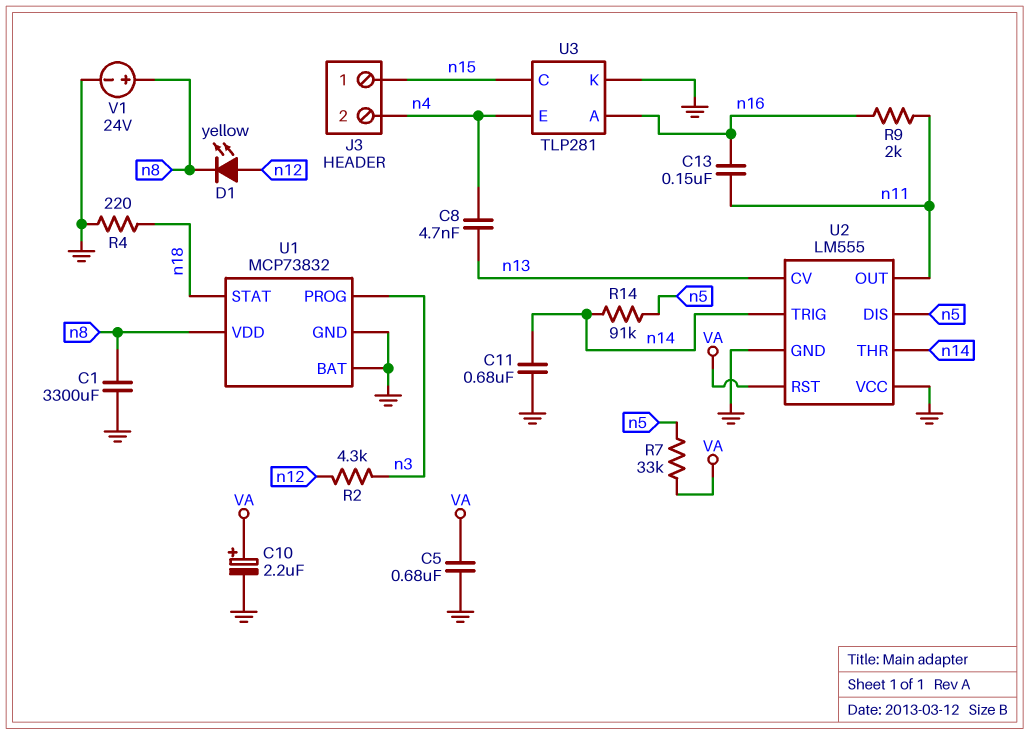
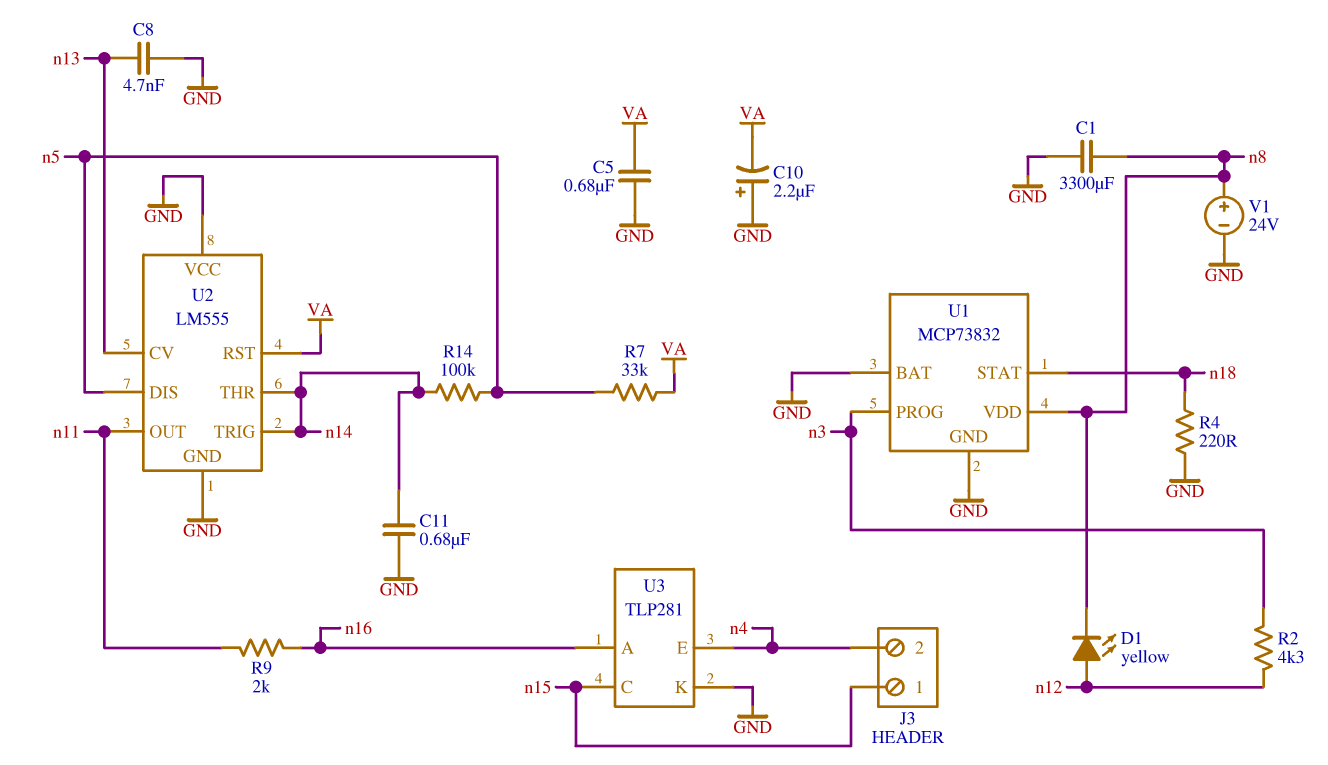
C8: 4.7nF (n4, n13) -> 4.7nF (GND, n13)
C10: 2.2uF (plus VA, minus GND) -> 2.2uF (plus GND, minus VA)
C13: 150nF (n11, n16) -> none
R14: 91k (n5, n14) -> 100k (n5, n14)

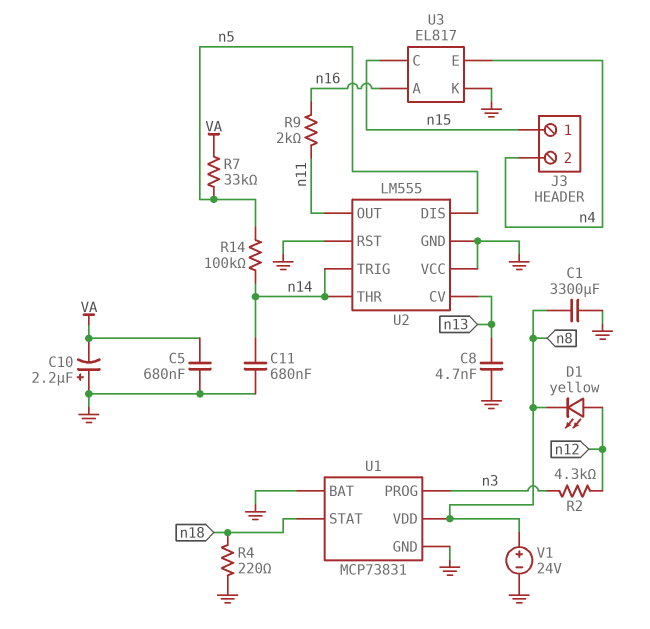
U1: MCP73832 -> MCP73831
U2 pin RST: VA -> GND
U3: TLP281 -> EL817

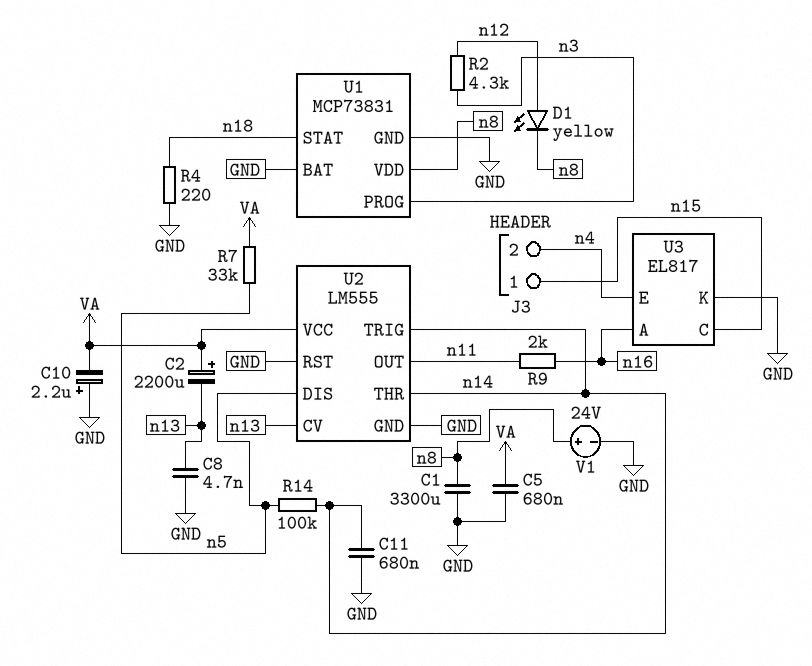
C2: none -> 2200uF (plus VA, minus n13)
U2 pin VCC: GND -> VA

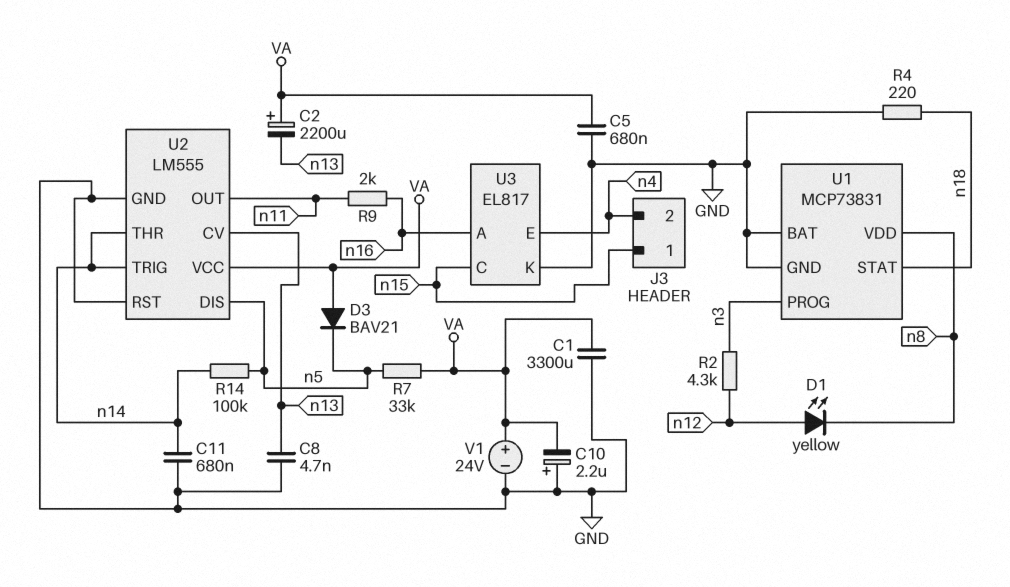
C1: 3300uF (GND, n8) -> 3300uF (GND, VA)
D3: none -> diode BAV21 (A VA, K n5)
V1: 24V (plus n8, minus GND) -> 24V (plus VA, minus GND)

